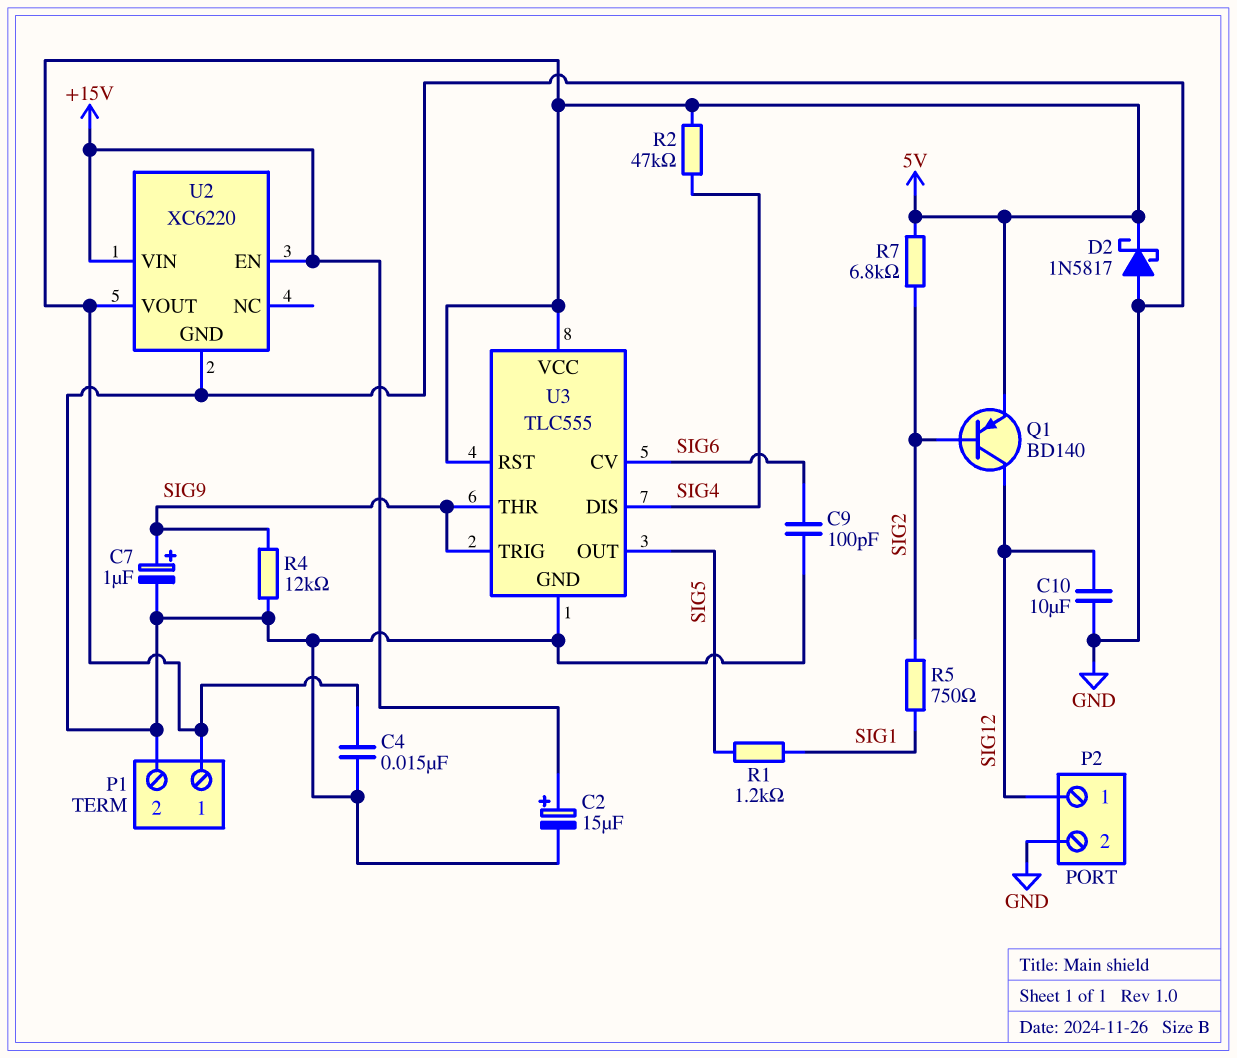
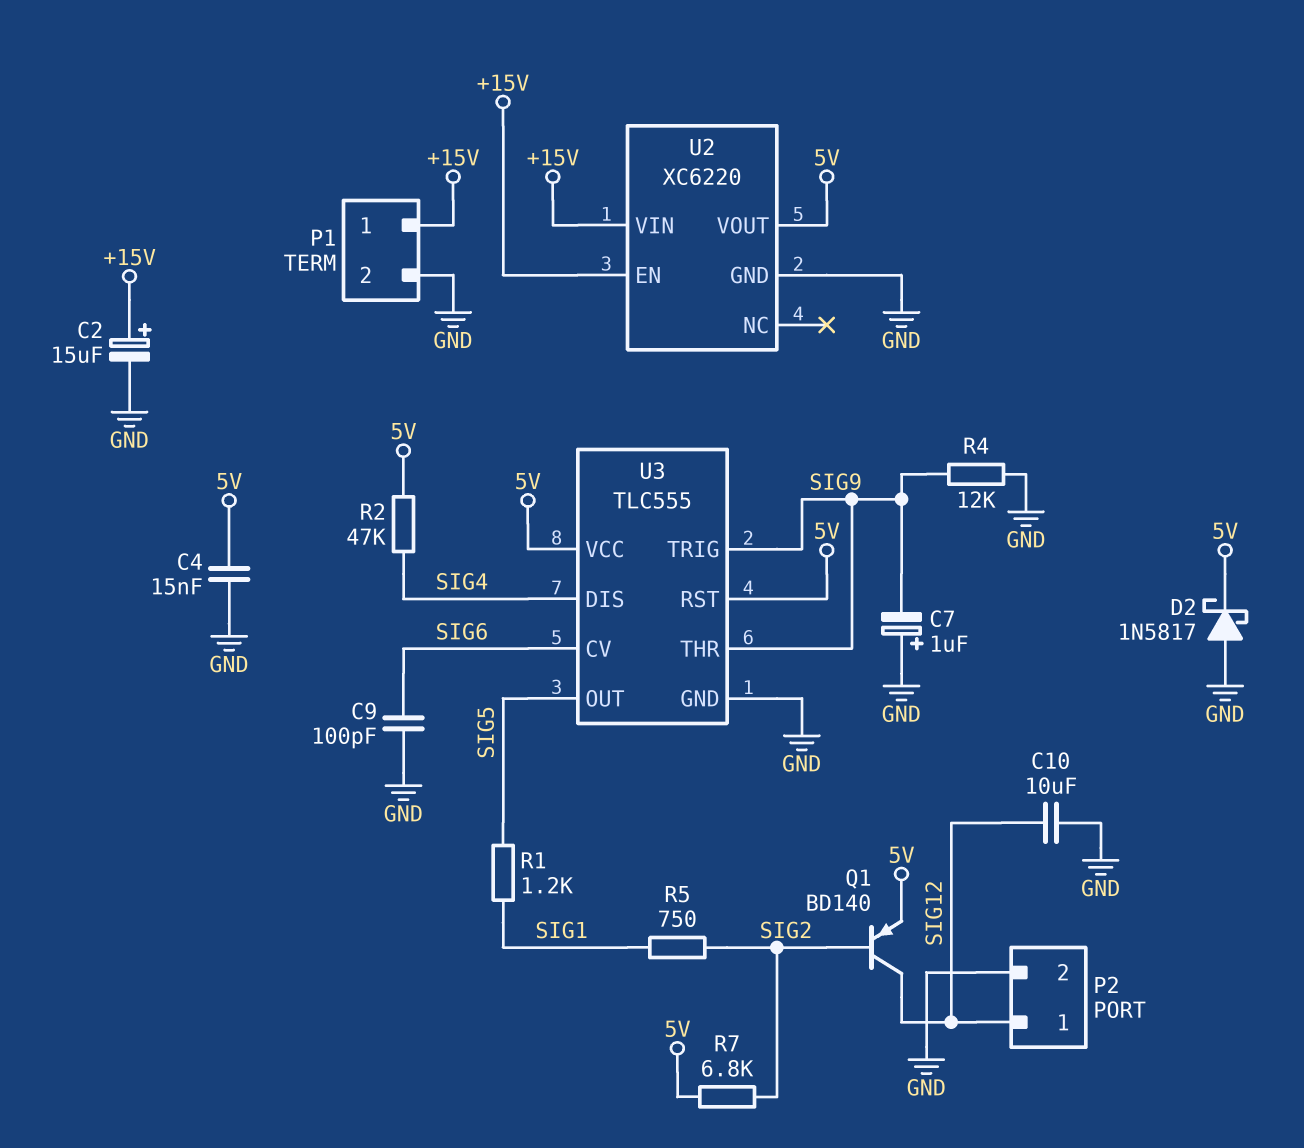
C7: 1uF (plus SIG9, minus GND) -> 1uF (plus GND, minus SIG9)
P1 pin 1: 5V -> +15V

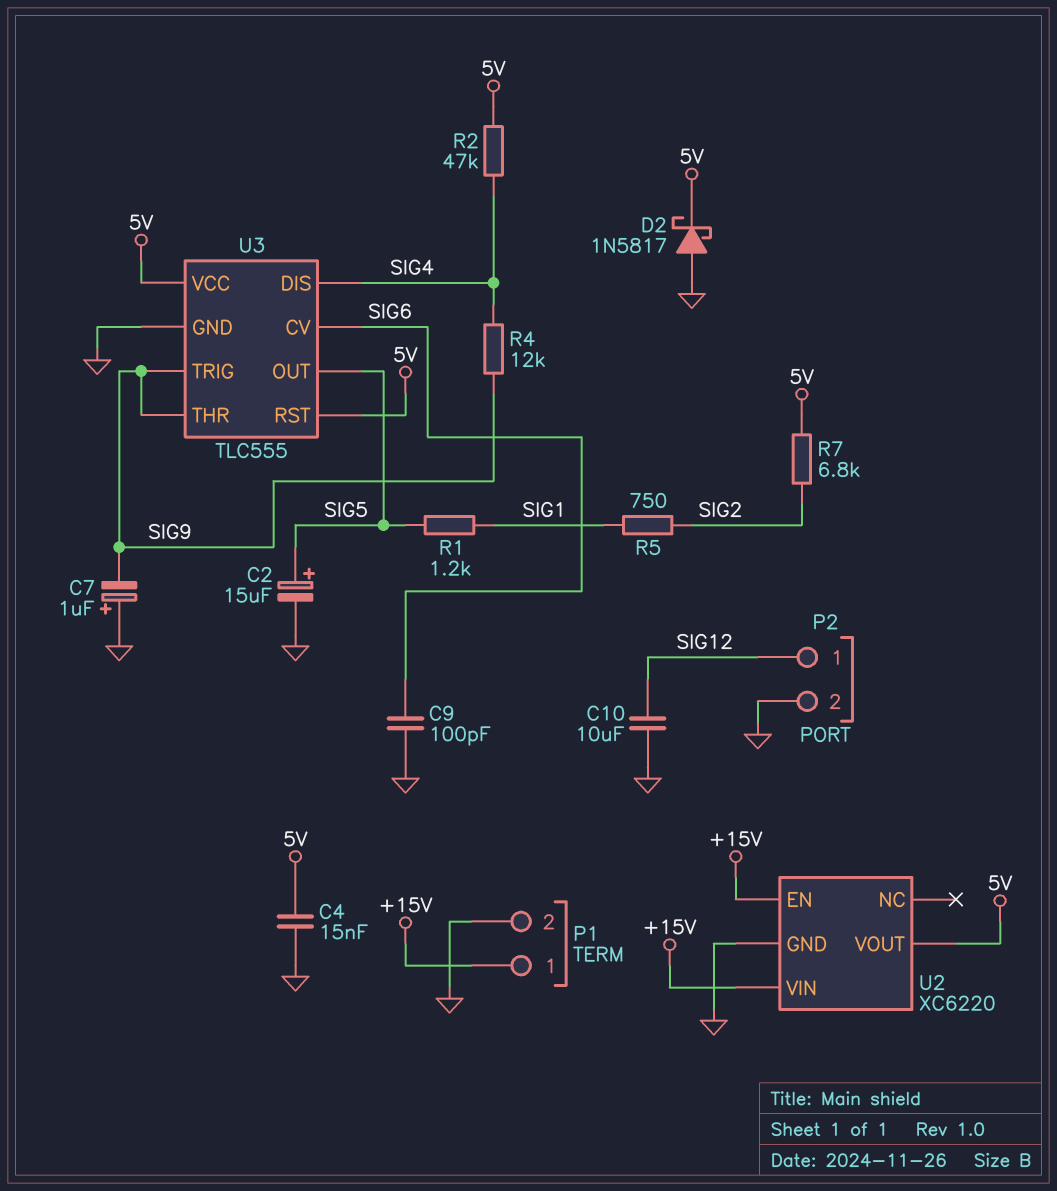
C2: 15uF (plus +15V, minus GND) -> 15uF (plus SIG5, minus GND)
Q1: PNP BD140 (B SIG2, C SIG12, E 5V) -> none
R4: 12k (GND, SIG9) -> 12k (SIG4, SIG9)

